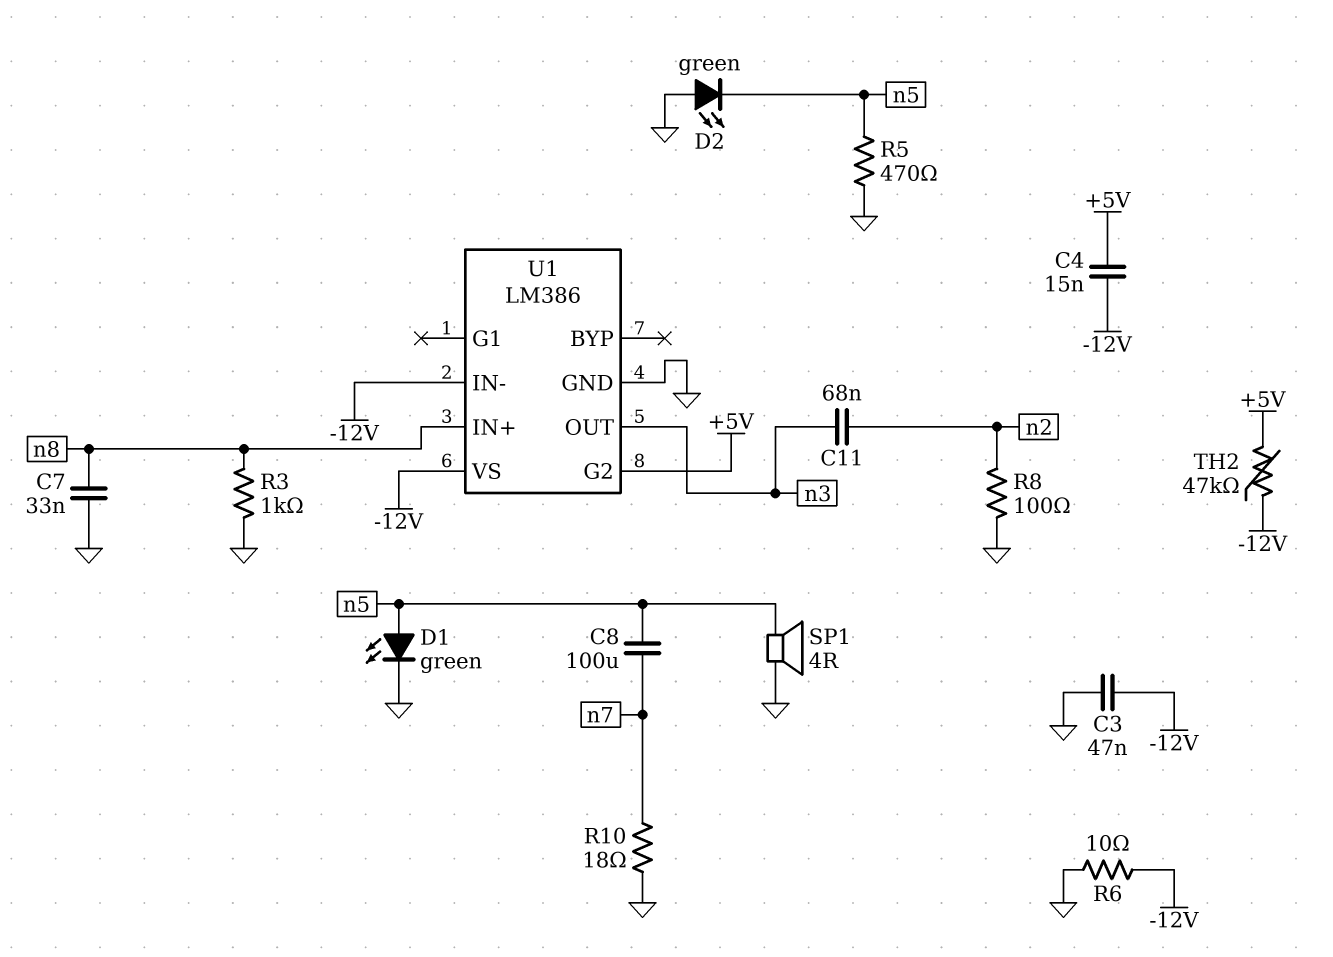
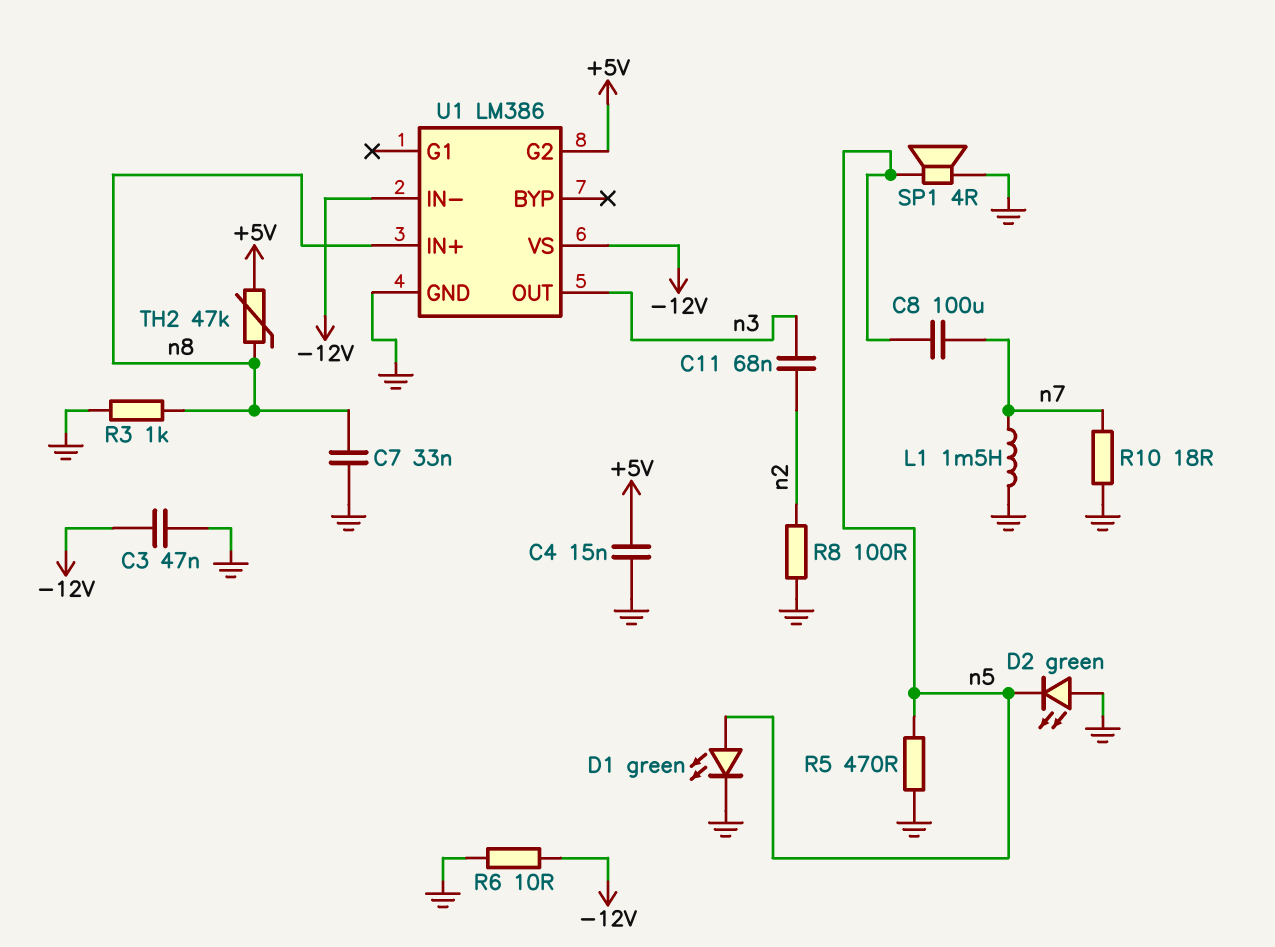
C4: 15nF (+5V, -12V) -> 15nF (+5V, GND)
L1: none -> 1.5mH (GND, n7)
TH2: 47k (+5V, -12V) -> 47k (+5V, n8)

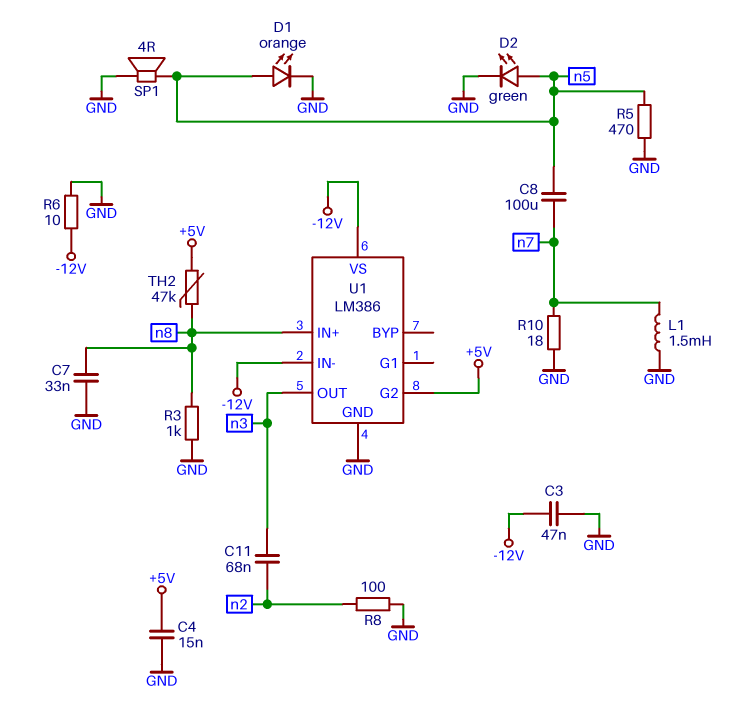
D1: LED green (A n5, K GND) -> LED orange (A n5, K GND)
D2: LED green (A GND, K n5) -> LED green (A n5, K GND)

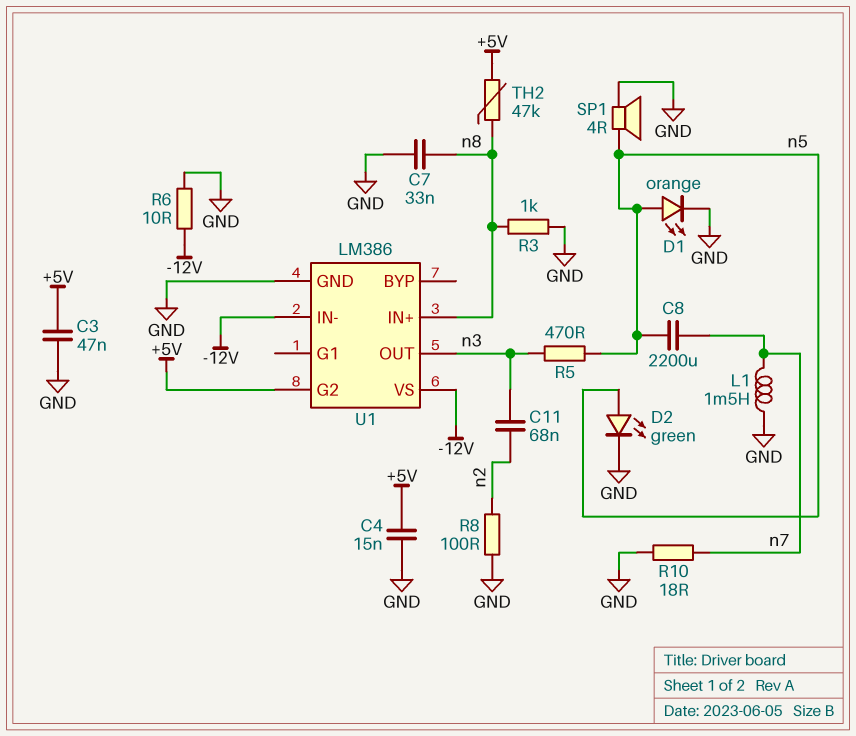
C3: 47nF (-12V, GND) -> 47nF (+5V, GND)
C8: 100uF (n5, n7) -> 2200uF (n5, n7)
R5: 470 (GND, n5) -> 470 (n3, n5)

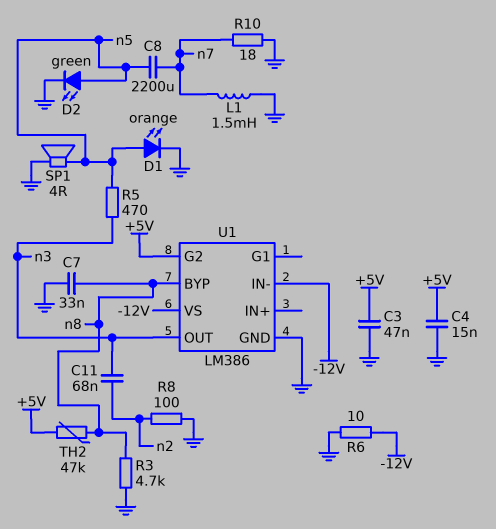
R3: 1k (GND, n8) -> 4.7k (GND, n8)
U1 pin BYP: none -> n8
U1 pin IN+: n8 -> none

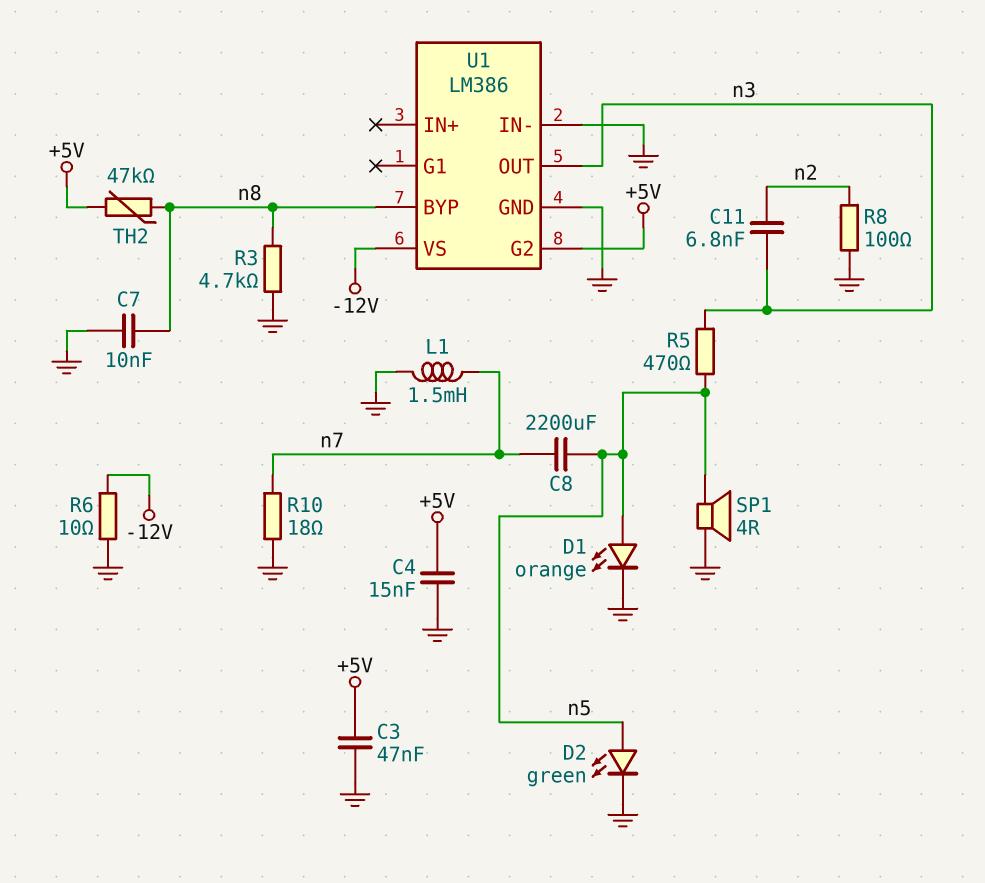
C7: 33nF (GND, n8) -> 10nF (GND, n8)
C11: 68nF (n2, n3) -> 6.8nF (n2, n3)
U1 pin IN-: -12V -> GND

